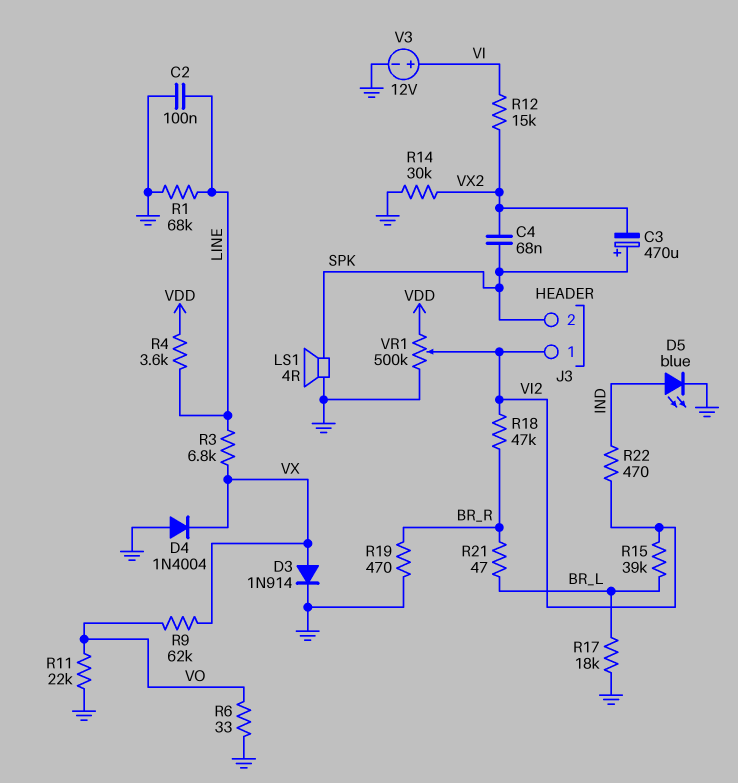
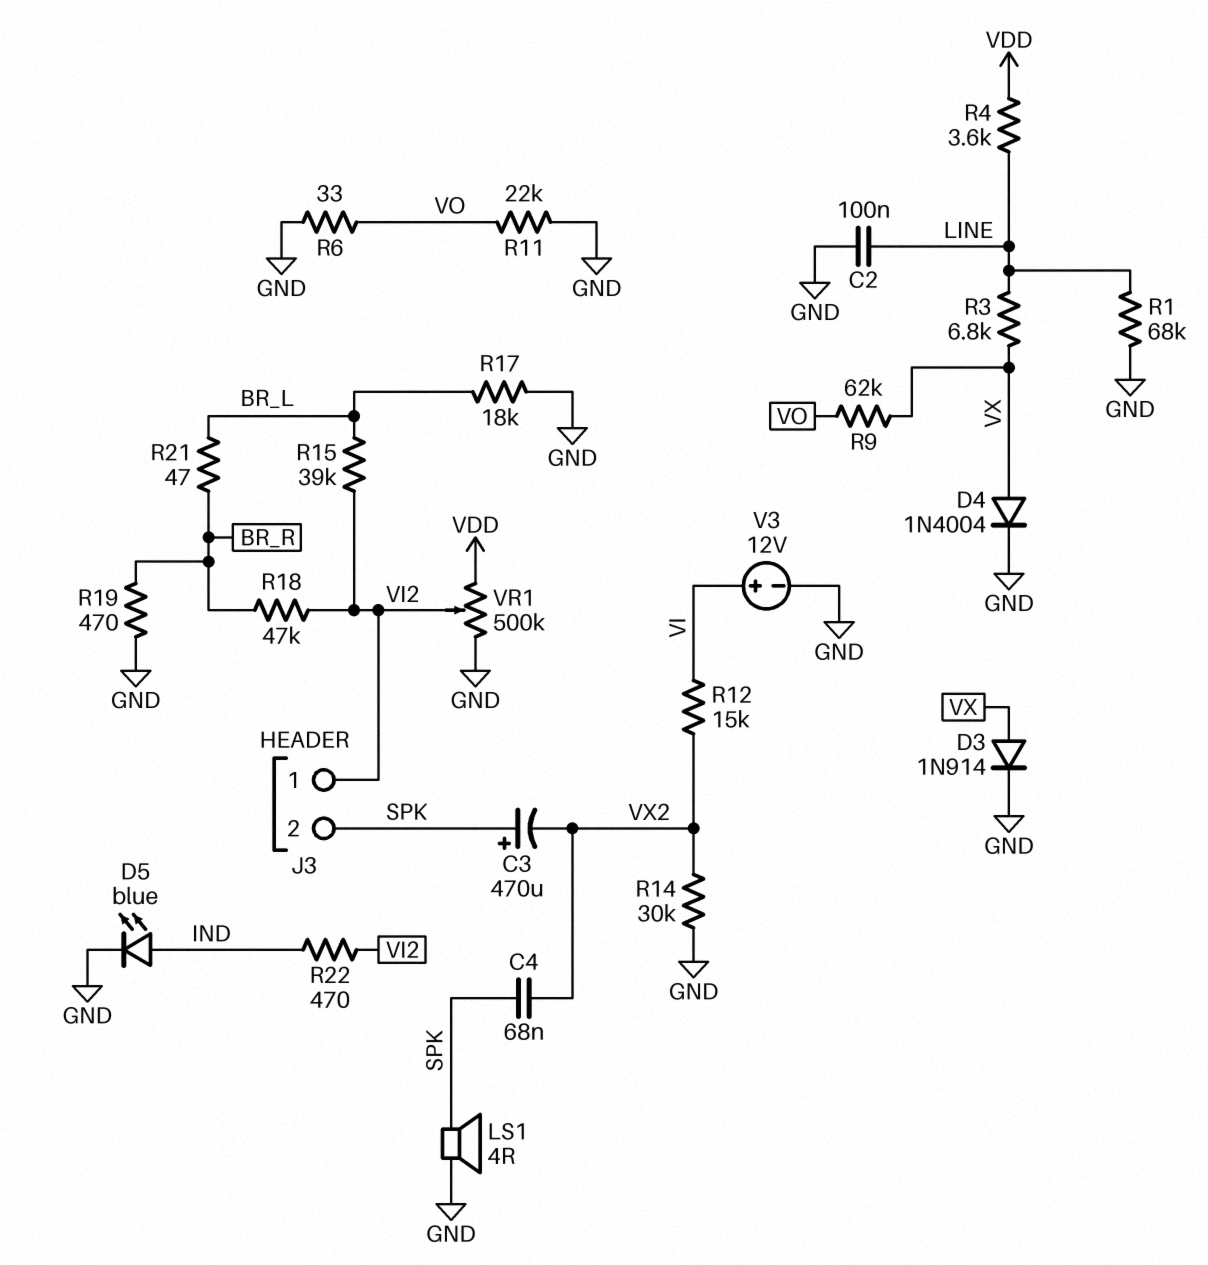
D4: diode 1N4004 (A GND, K VX) -> diode 1N4004 (A VX, K GND)

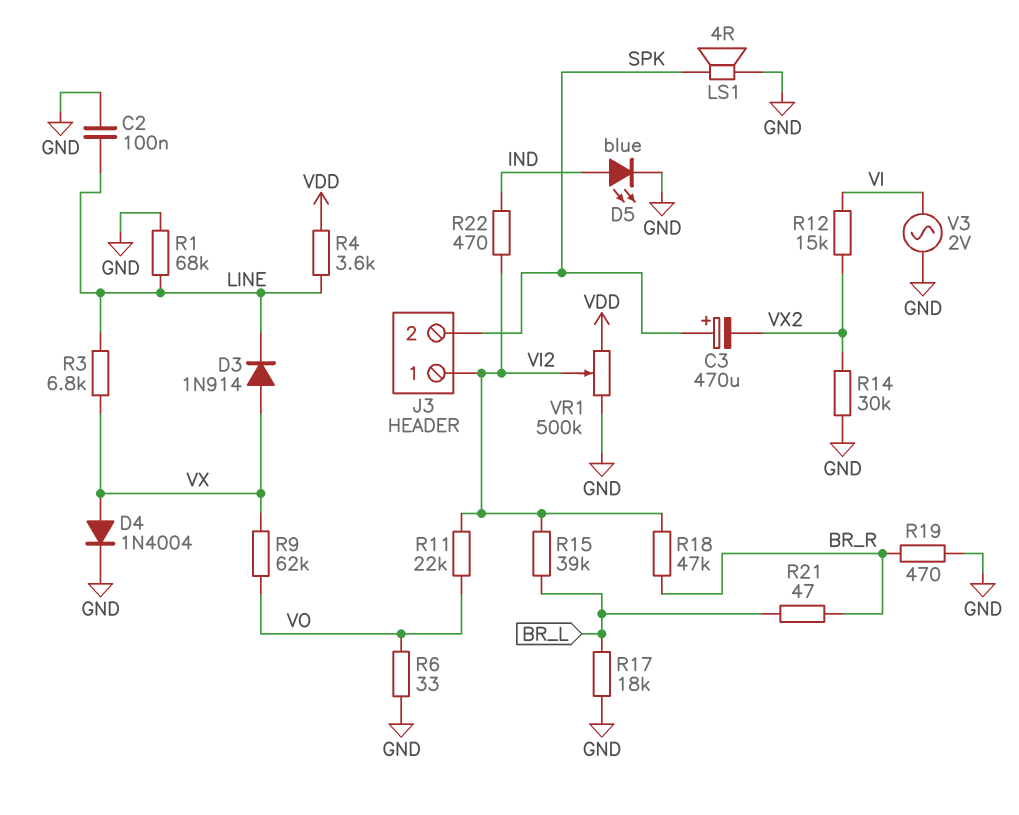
C4: 68nF (SPK, VX2) -> none
D3: diode 1N914 (A VX, K GND) -> diode 1N914 (A VX, K LINE)
R11: 22k (GND, VO) -> 22k (VI2, VO)
V3: 12V (plus VI, minus GND) -> AC 2V (GND, VI)

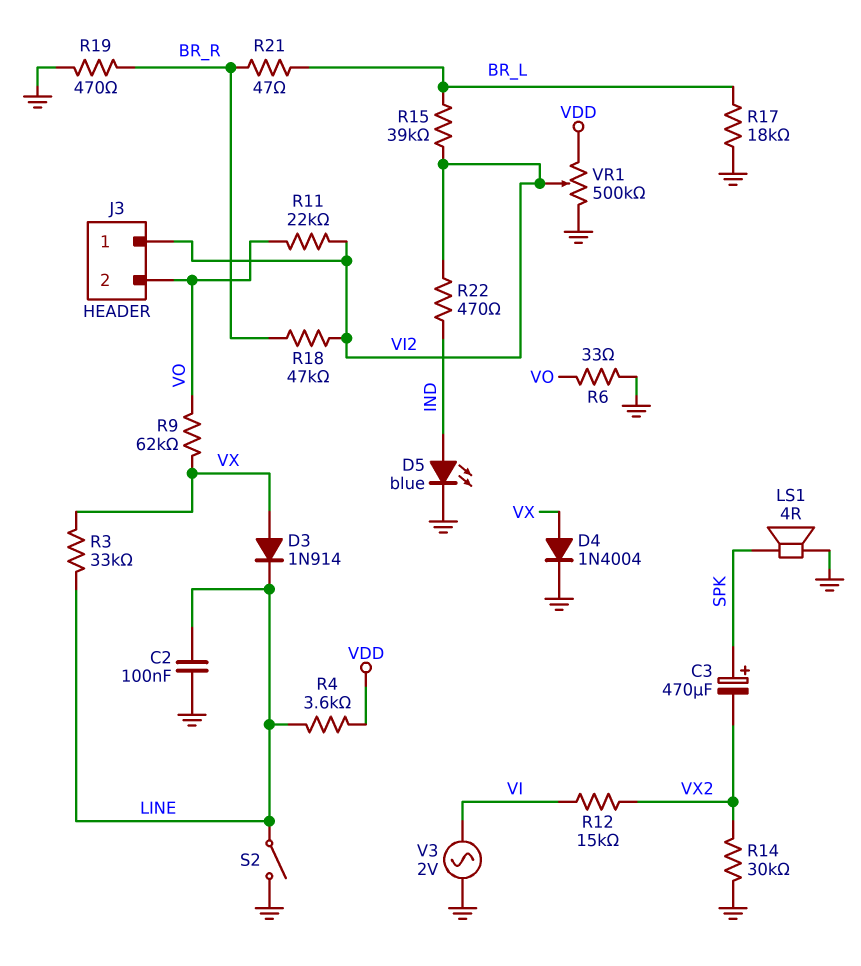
J3 pin 2: SPK -> VO
R1: 68k (GND, LINE) -> none
R3: 6.8k (LINE, VX) -> 33k (LINE, VX)
S2: none -> switch (GND, LINE)

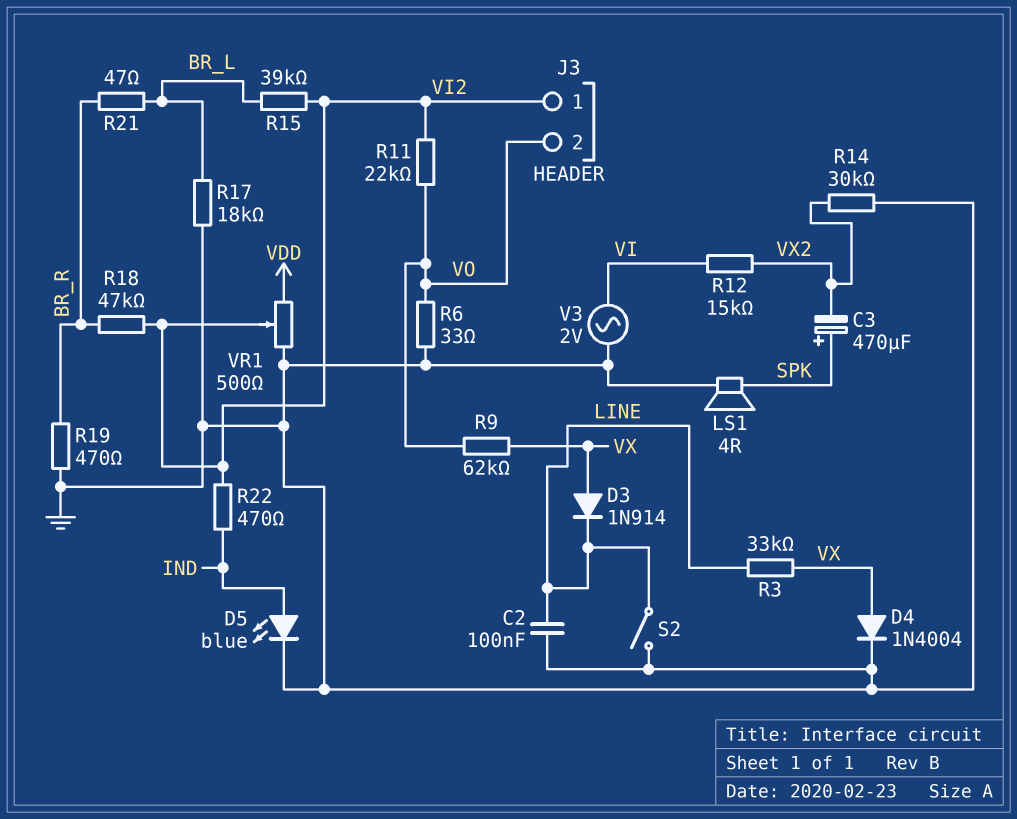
R4: 3.6k (LINE, VDD) -> none
VR1: 500k (GND, VDD, wiper VI2) -> 500 (GND, VDD, wiper VI2)

